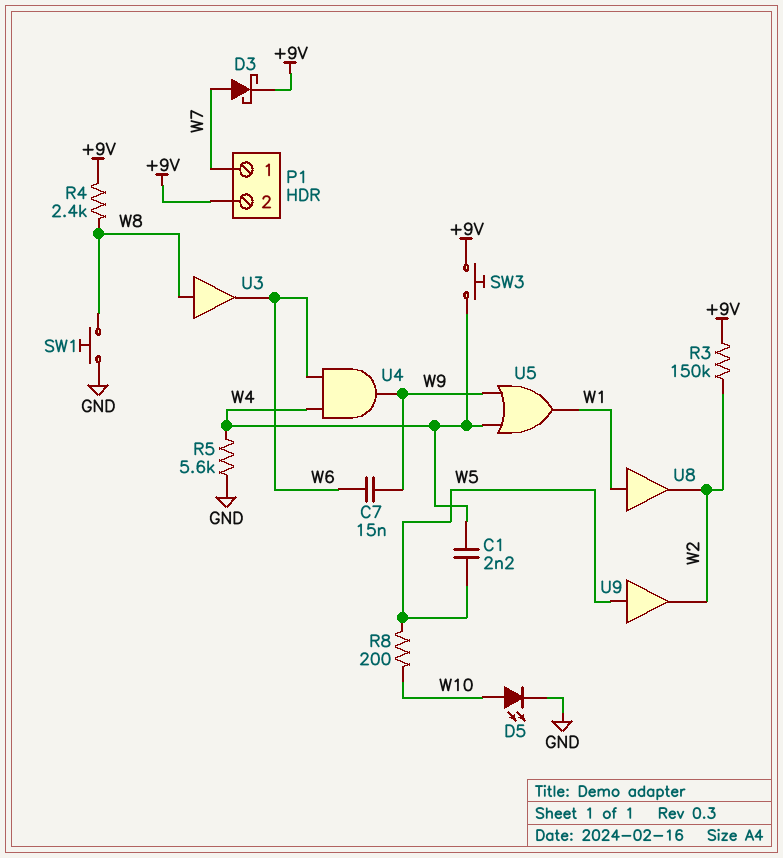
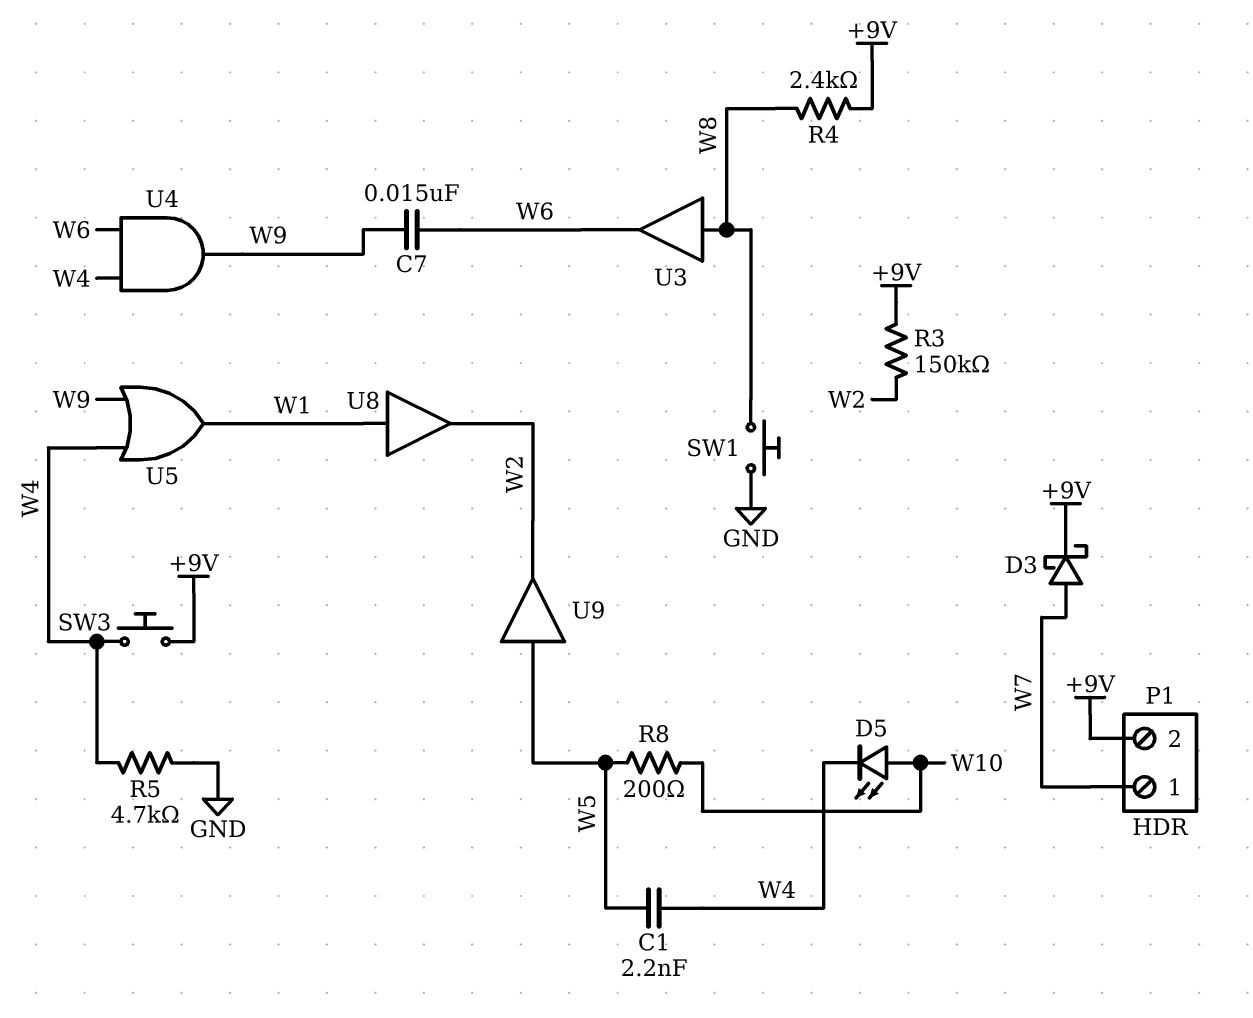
D5: LED (A W10, K GND) -> LED (A W10, K W4)
R5: 5.6k (GND, W4) -> 4.7k (GND, W4)

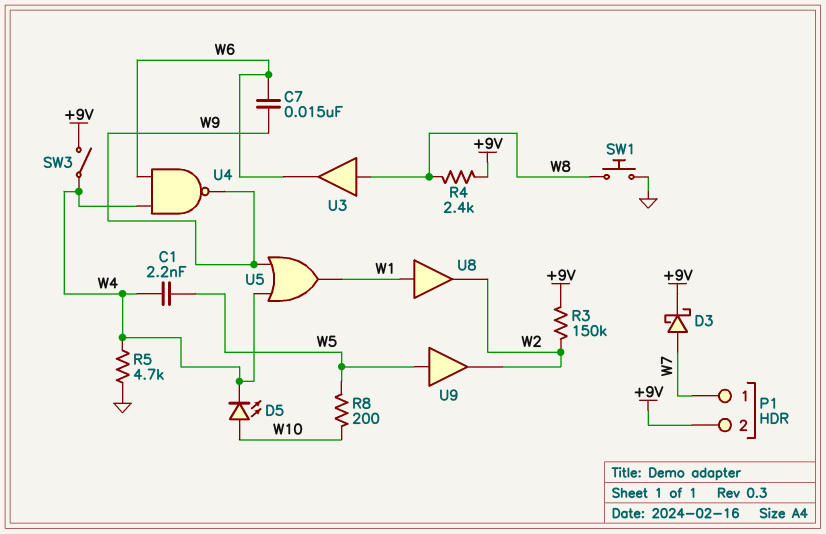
SW3: button (+9V, W4) -> switch (+9V, W4)
U4: AND (in W4, in W6, out W9) -> NAND (in W4, in W6, out W9)

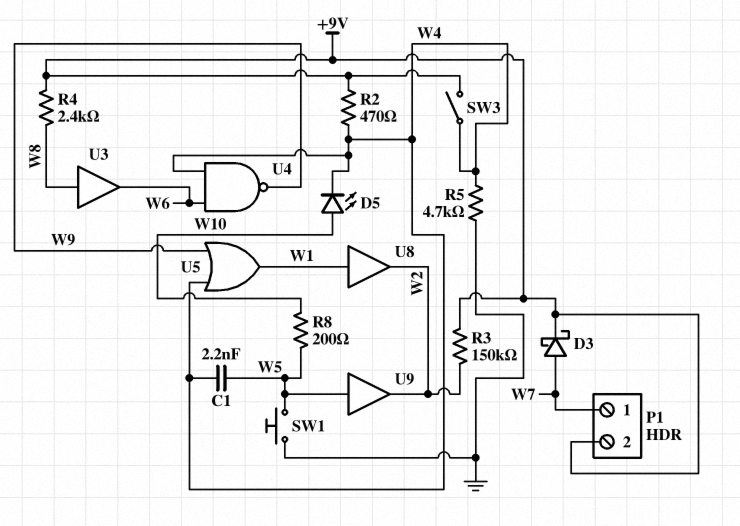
C7: 15nF (W6, W9) -> none
R2: none -> 470 (+9V, W4)
SW1: button (GND, W8) -> button (GND, W5)

